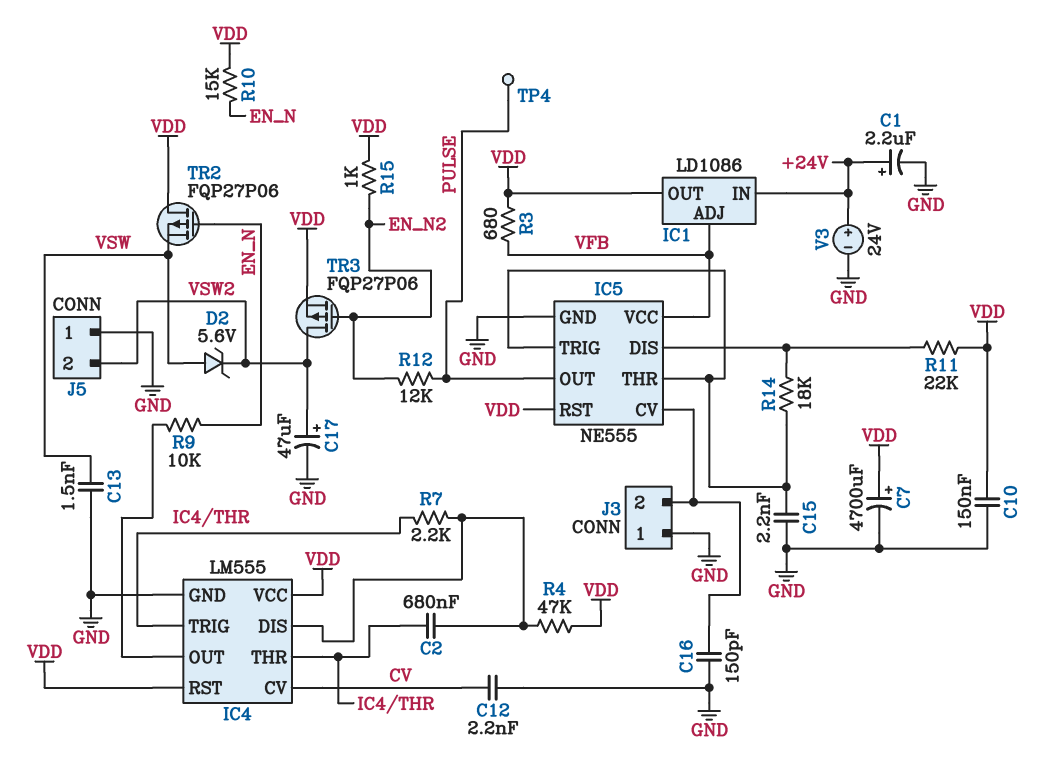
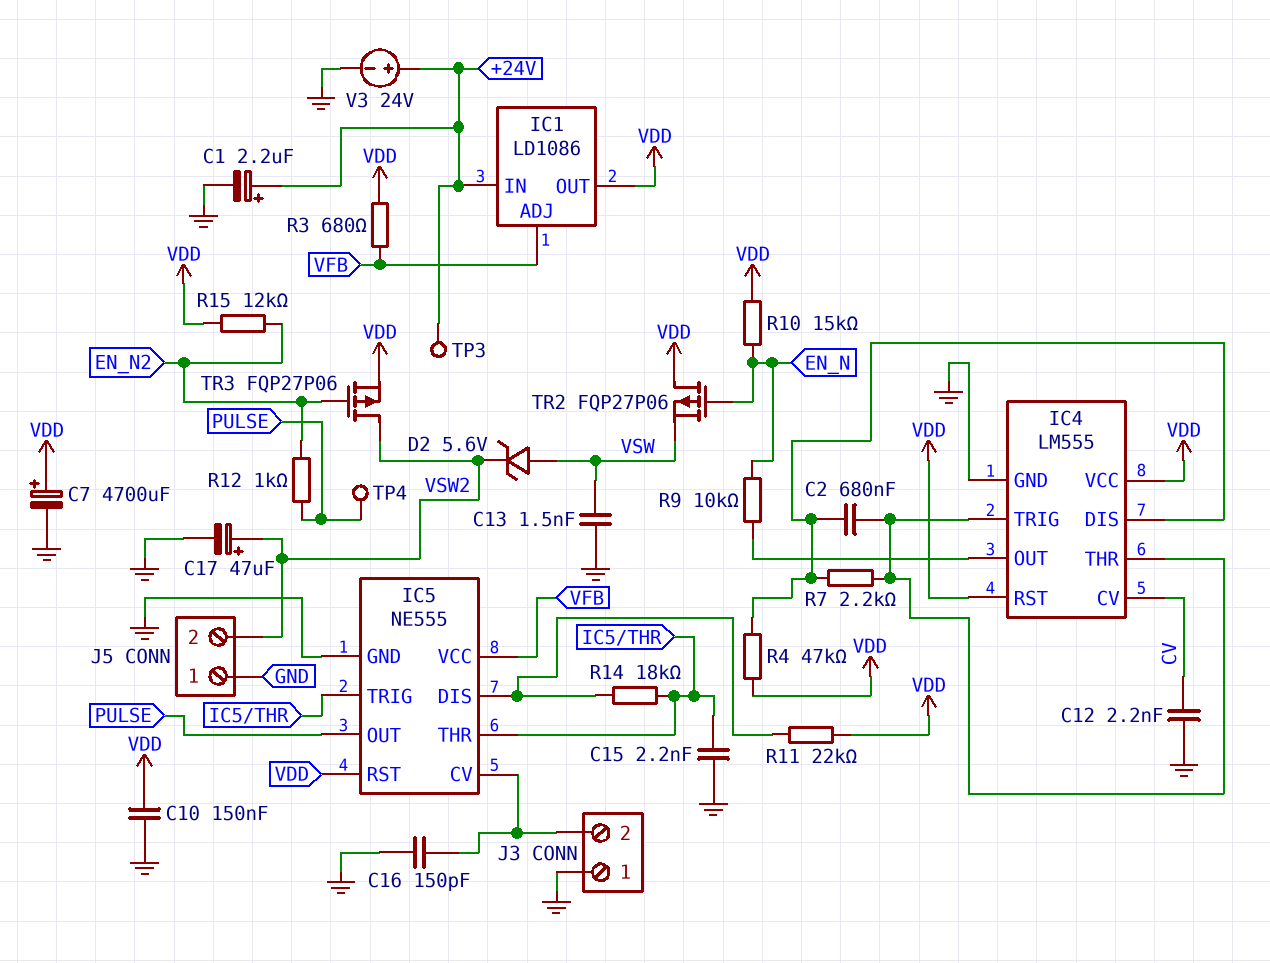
R12: 12k (EN_N2, PULSE) -> 1k (EN_N2, PULSE)
R15: 1k (EN_N2, VDD) -> 12k (EN_N2, VDD)
TP3: none -> test point (+24V)

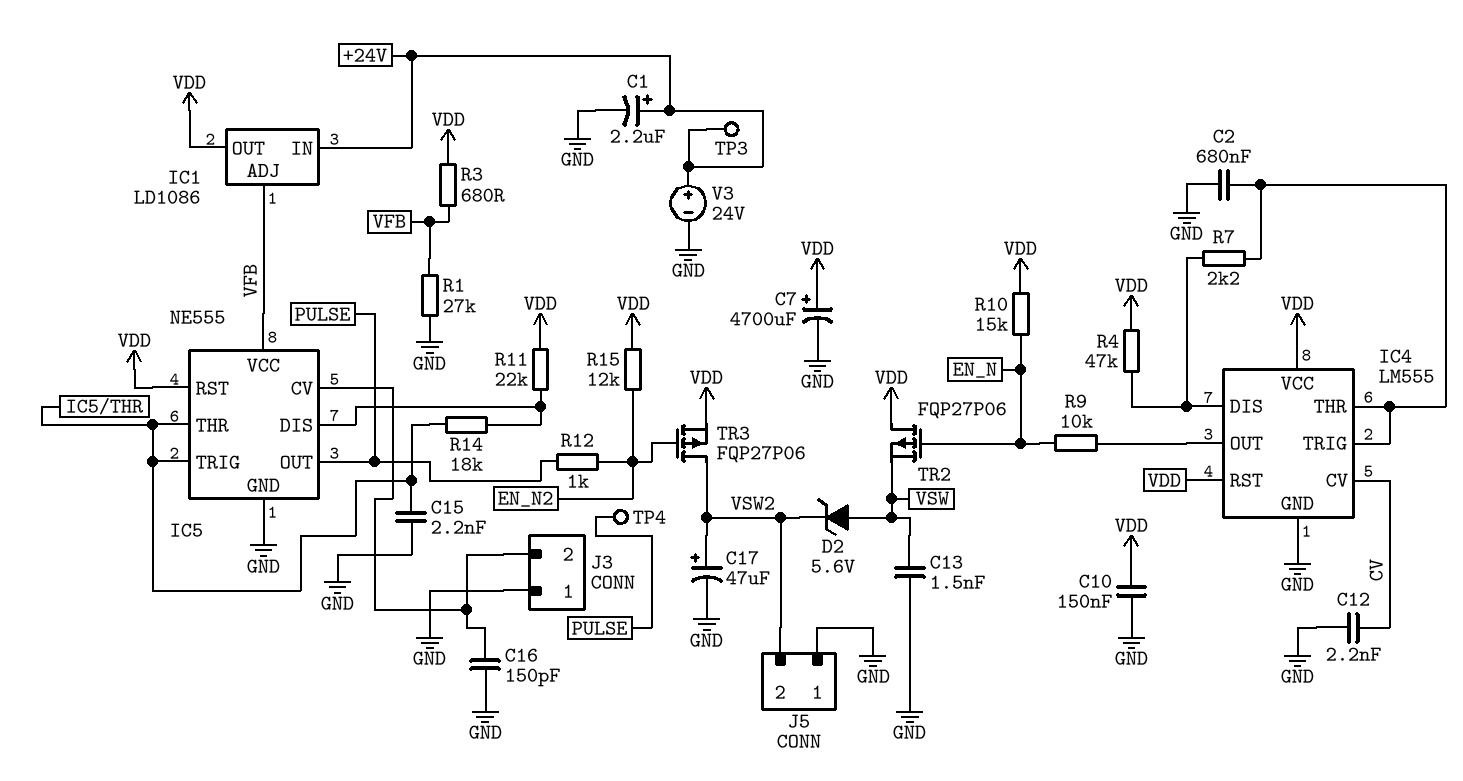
C2: 680nF (IC4/DIS, IC4/THR) -> 680nF (GND, IC4/THR)
R1: none -> 27k (GND, VFB)

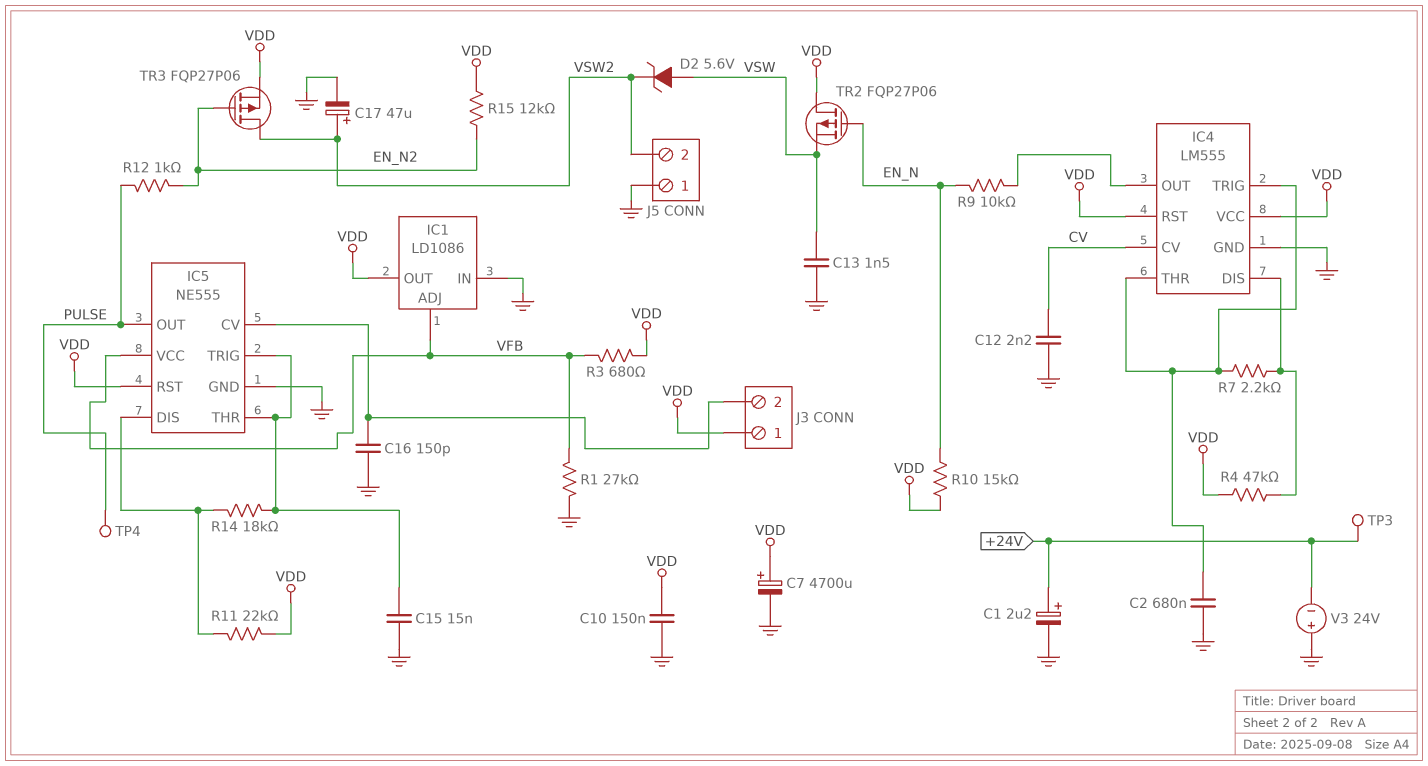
C15: 2.2nF (GND, IC5/THR) -> 15nF (GND, IC5/THR)
IC1 pin IN: +24V -> GND
J3 pin 1: GND -> VDD
V3: 24V (plus +24V, minus GND) -> 24V (plus GND, minus +24V)

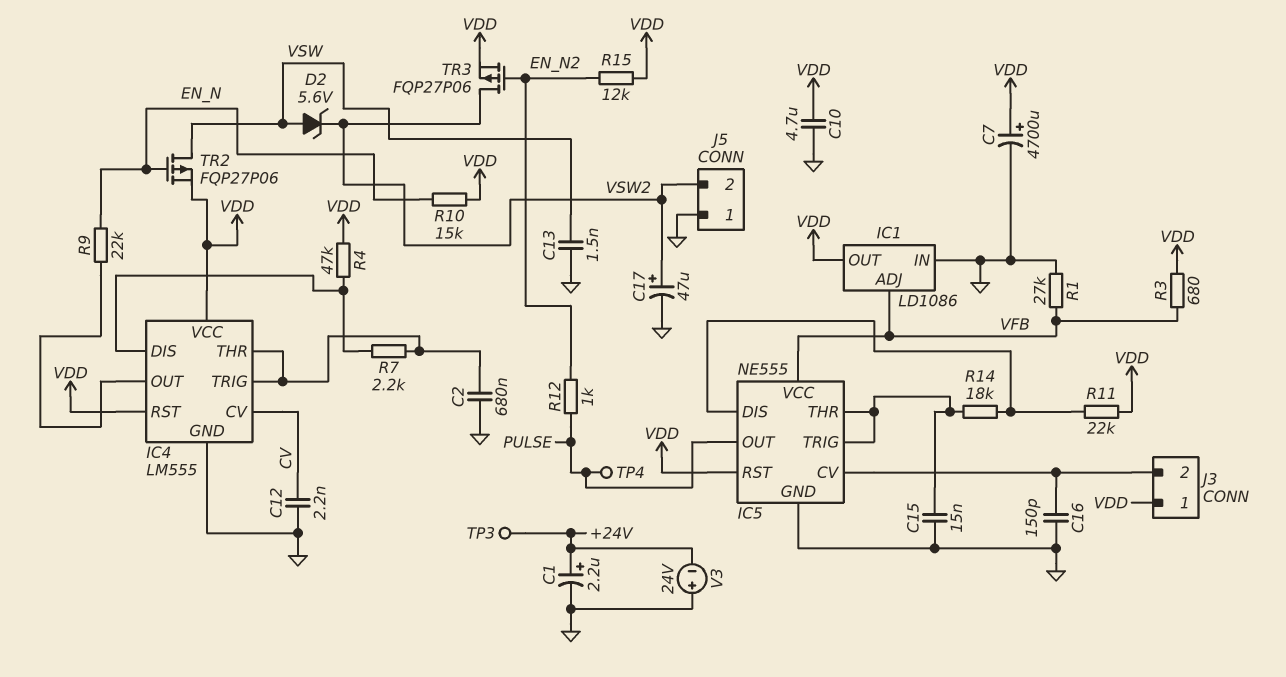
C10: 150nF (GND, VDD) -> 4.7uF (GND, VDD)
R9: 10k (EN_N, IC4/OUT) -> 22k (EN_N, IC4/OUT)
TR2: PMOS FQP27P06 (G EN_N, D VDD, S VSW) -> PMOS FQP27P06 (G EN_N, D VSW, S VDD)

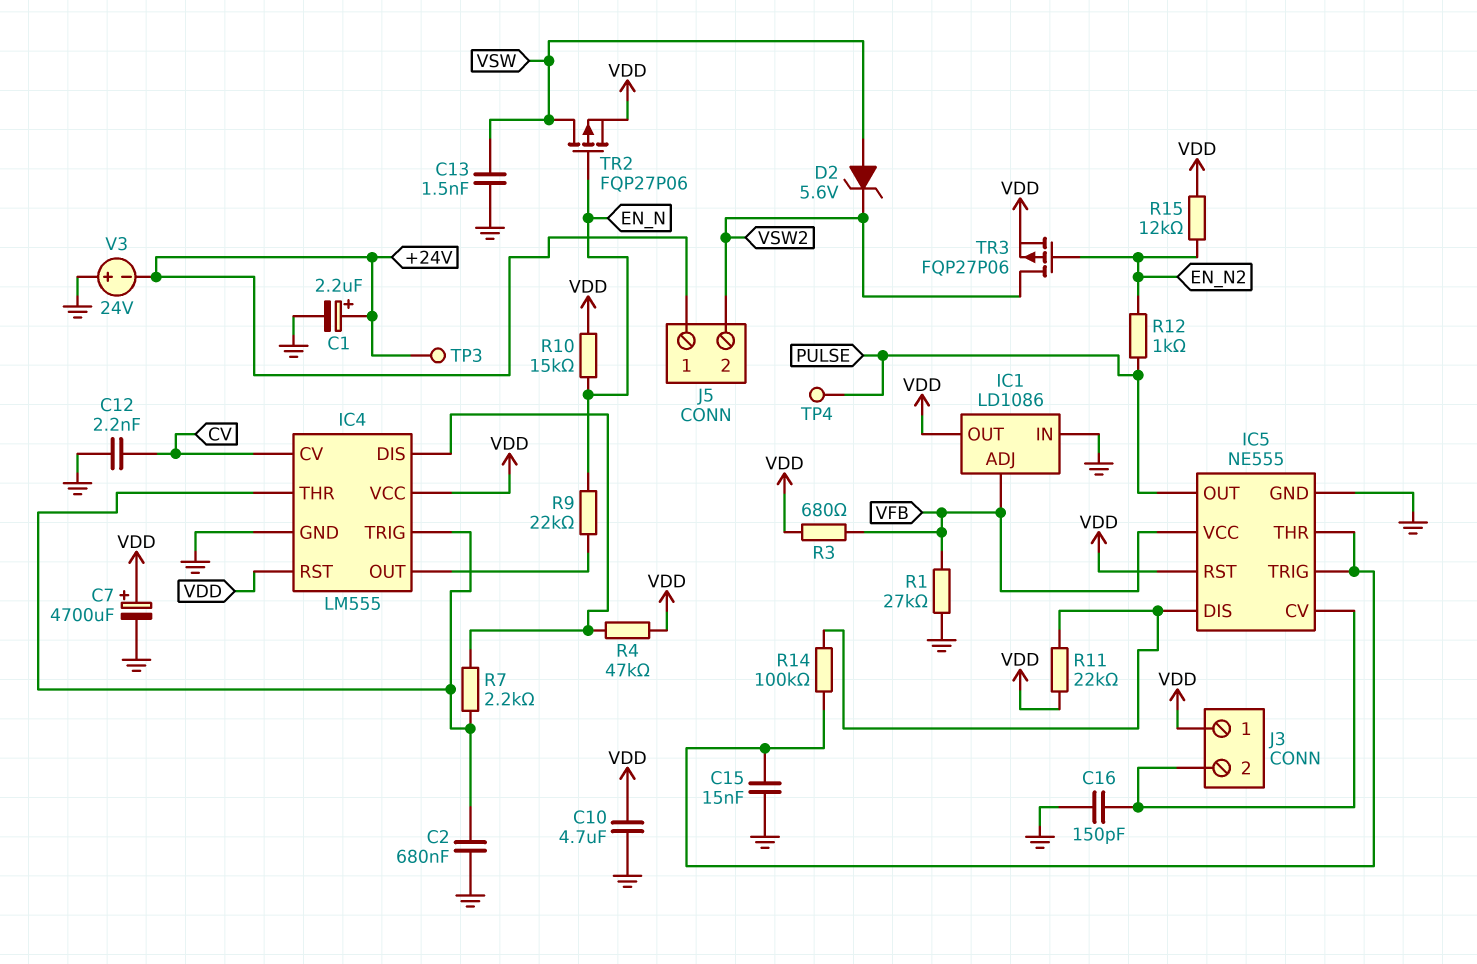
C17: 47uF (plus VSW2, minus GND) -> none
J5 pin 1: GND -> +24V
R14: 18k (IC5/DIS, IC5/THR) -> 100k (IC5/DIS, IC5/THR)

